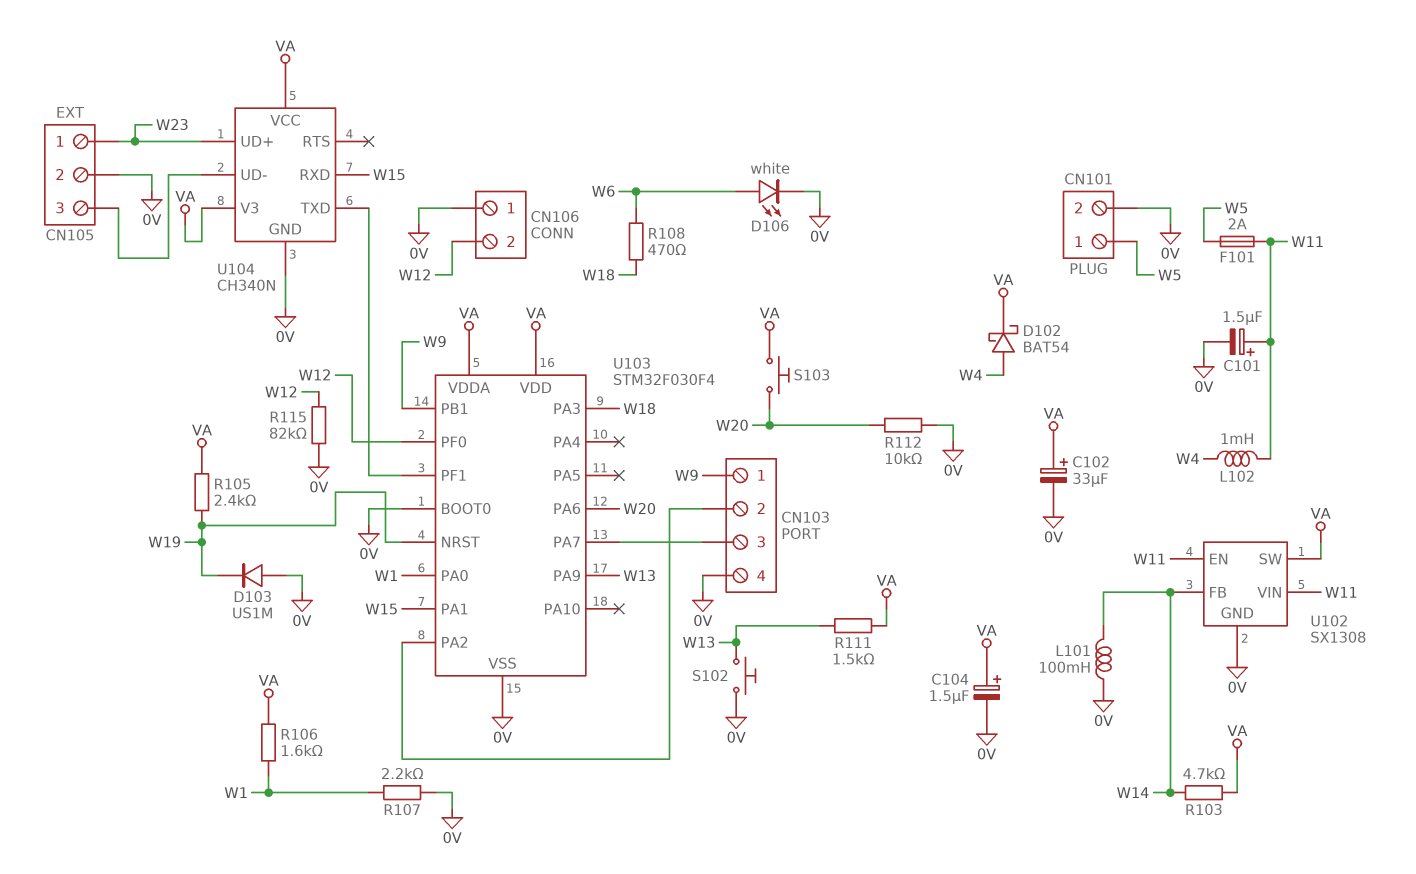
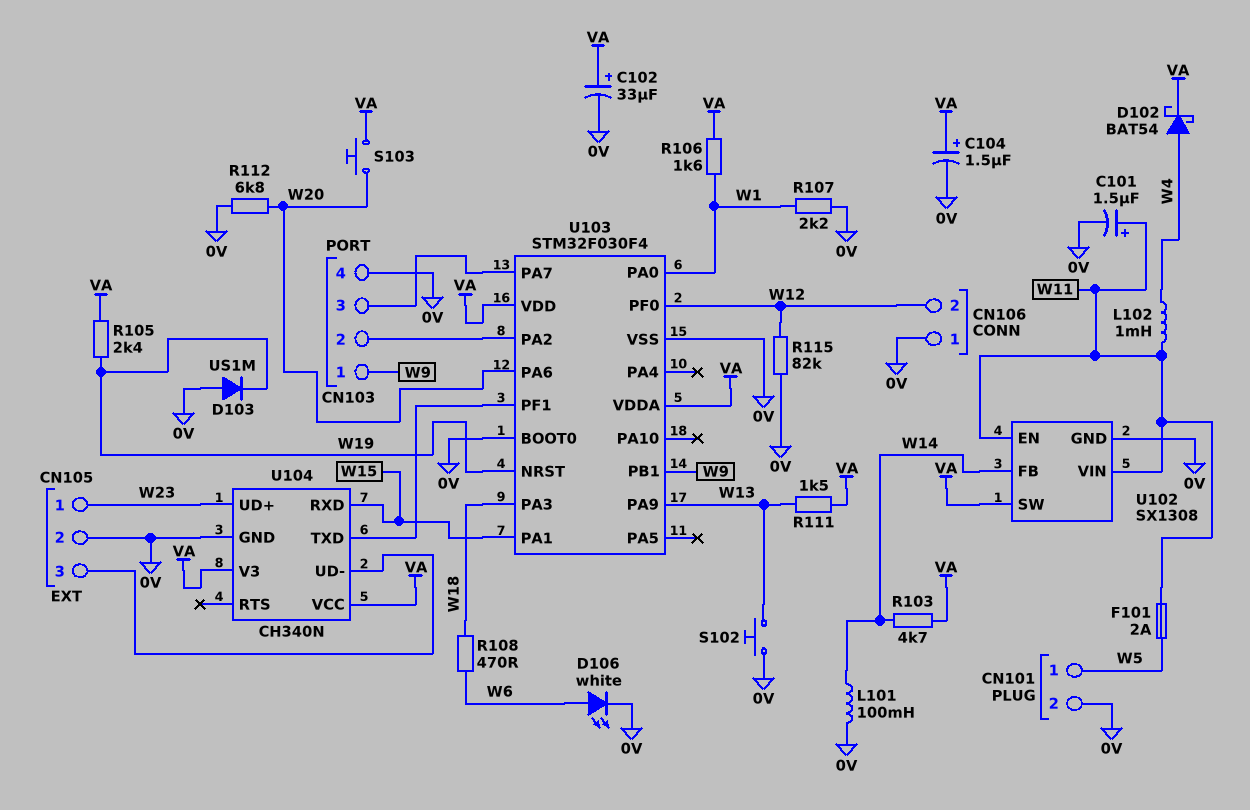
R112: 10k (0V, W20) -> 6.8k (0V, W20)

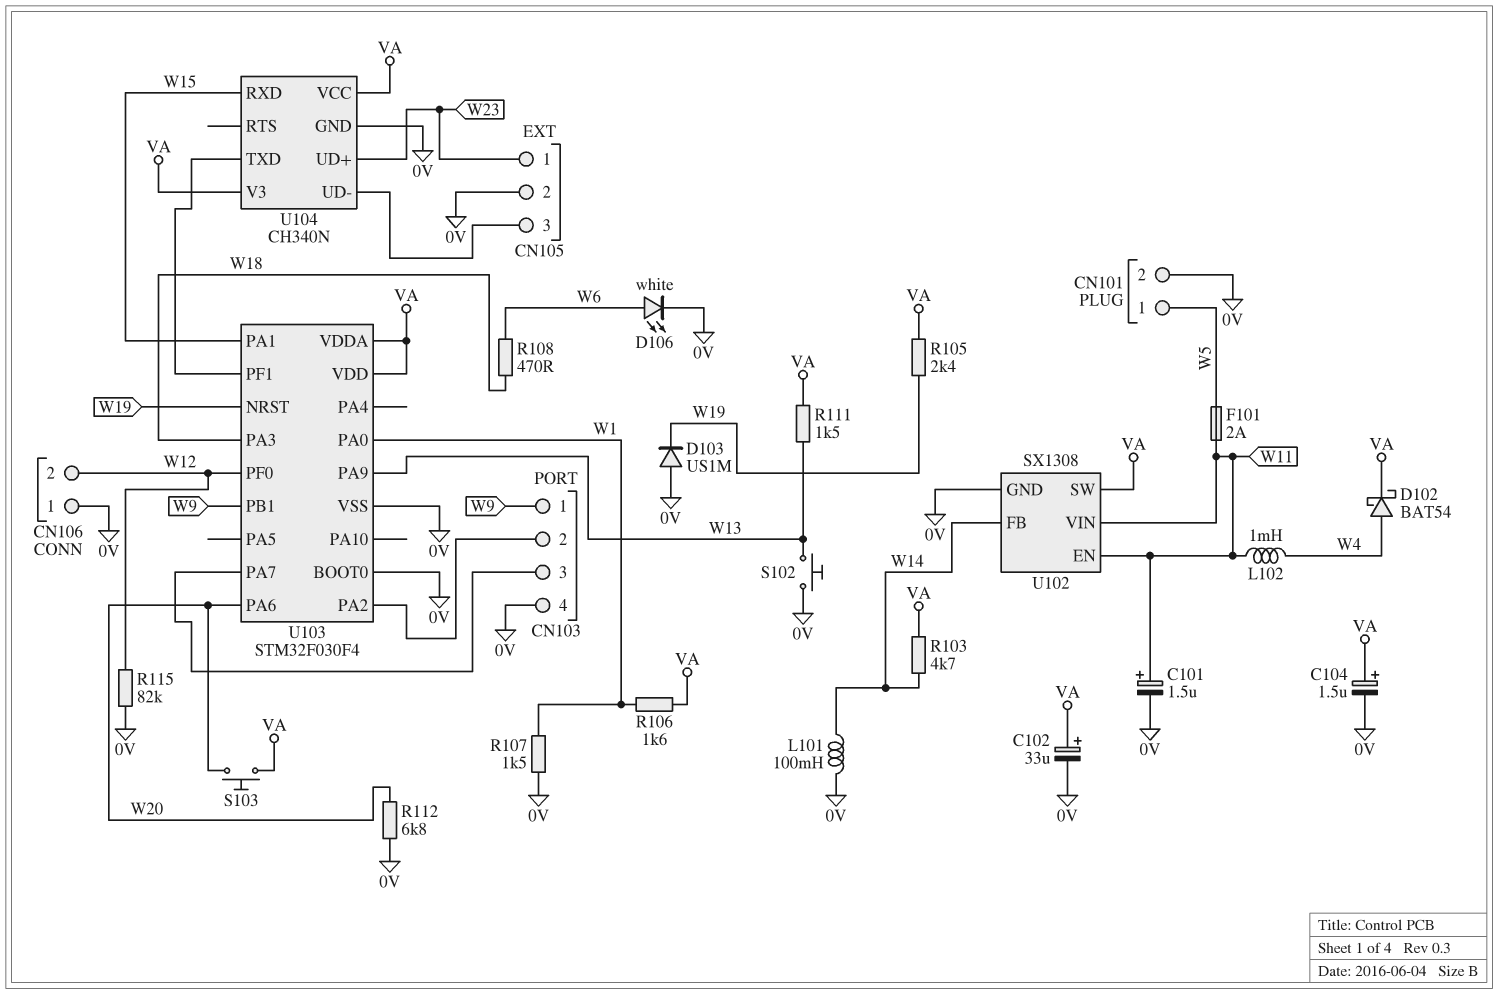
R107: 2.2k (0V, W1) -> 1.5k (0V, W1)

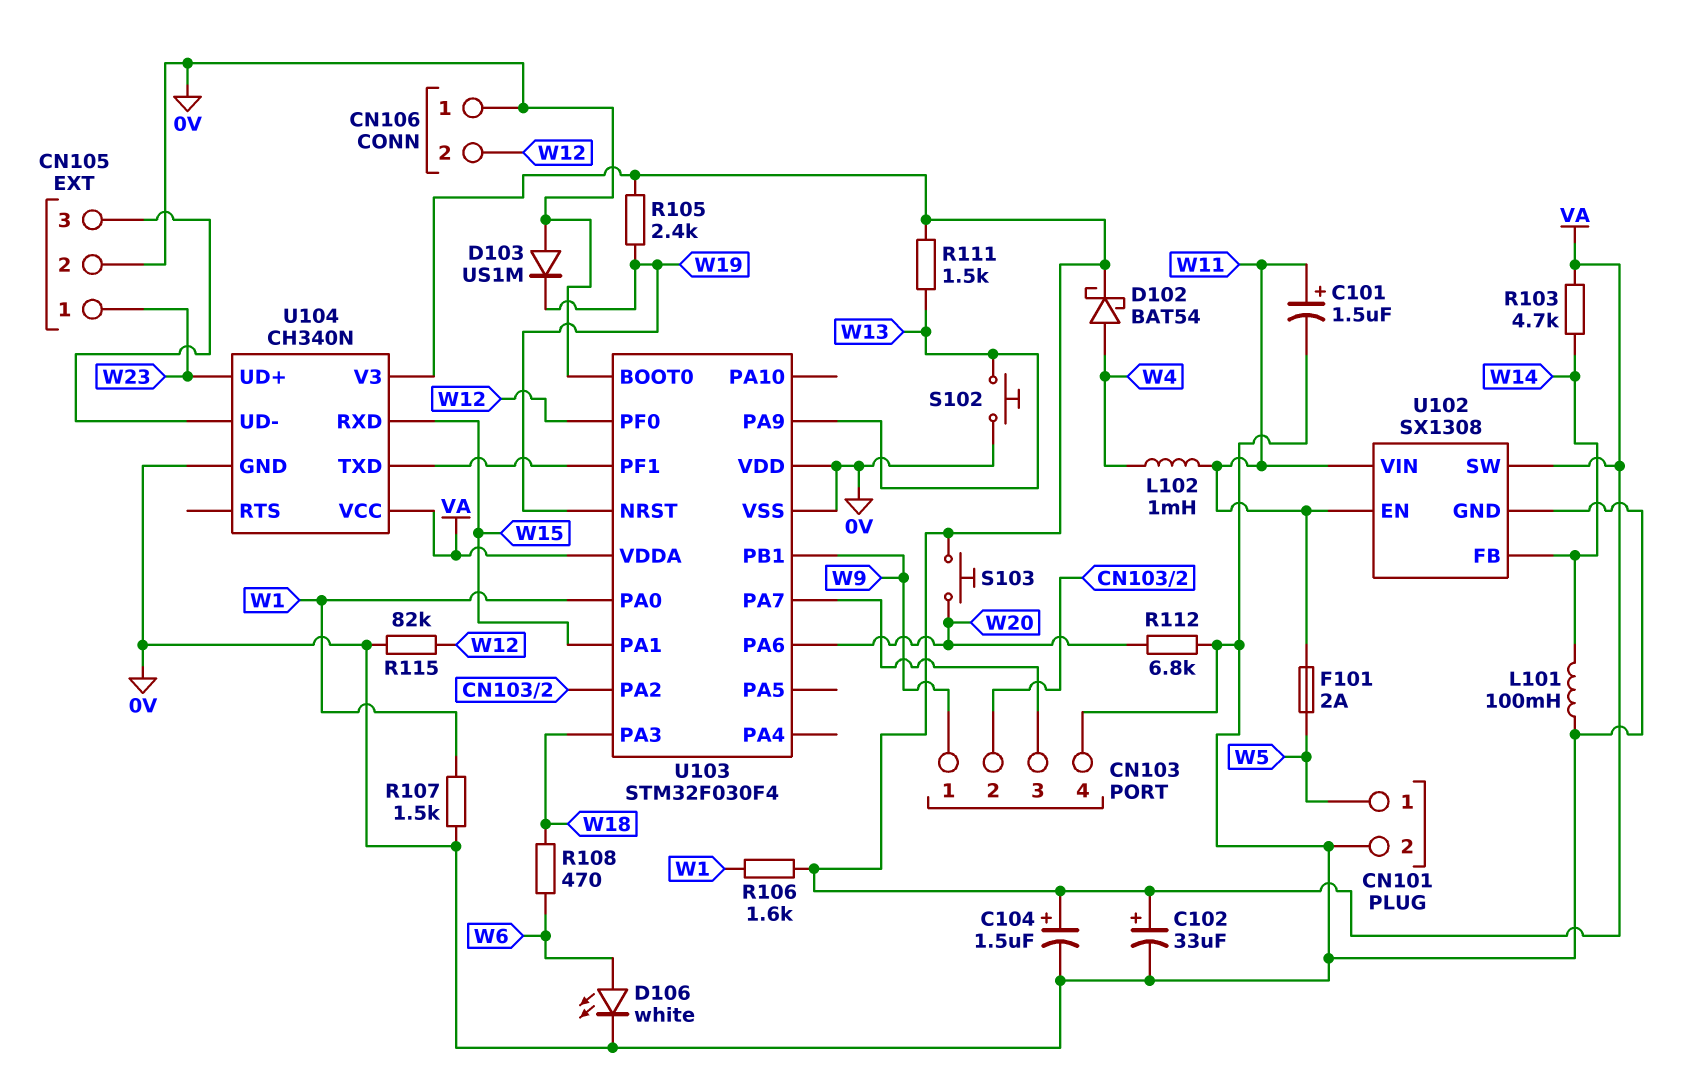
U103 pin VDD: VA -> 0V

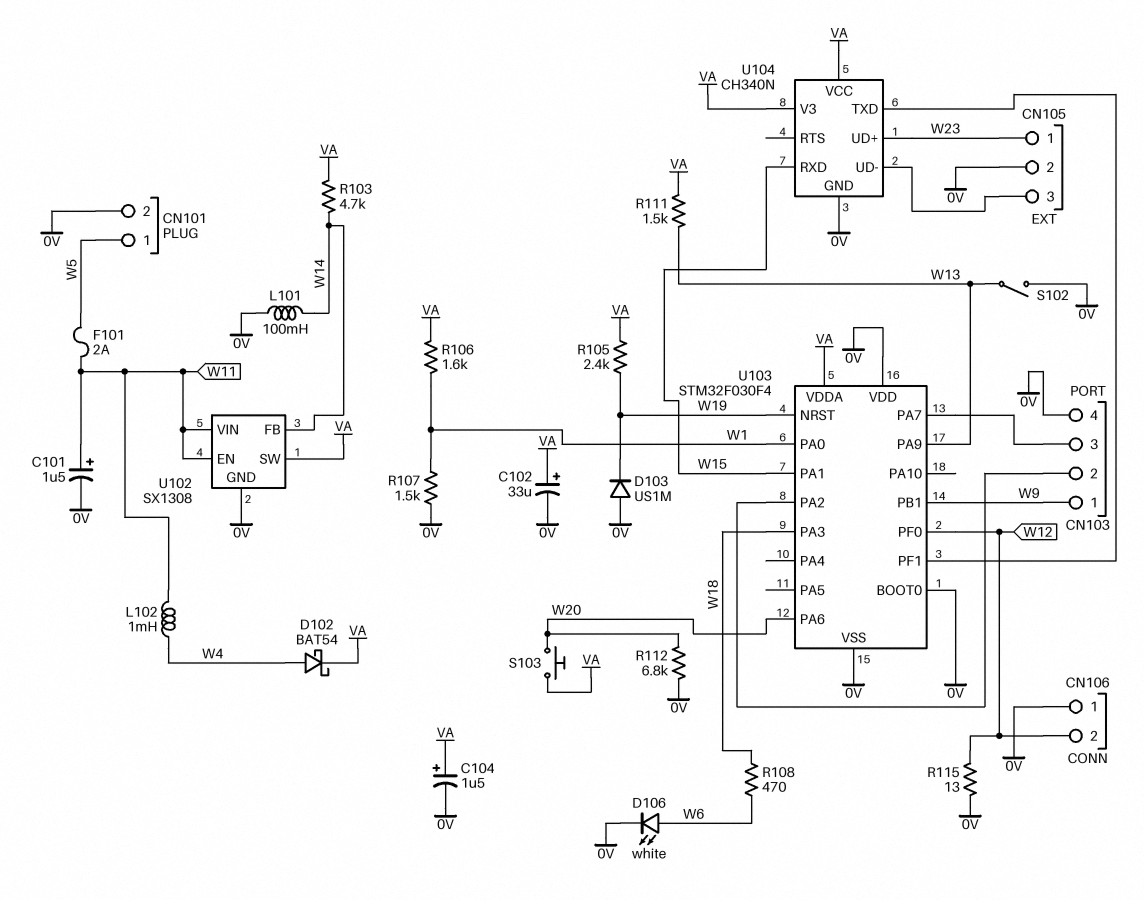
R115: 82k (0V, W12) -> 13 (0V, W12)
S102: button (0V, W13) -> switch (0V, W13)

